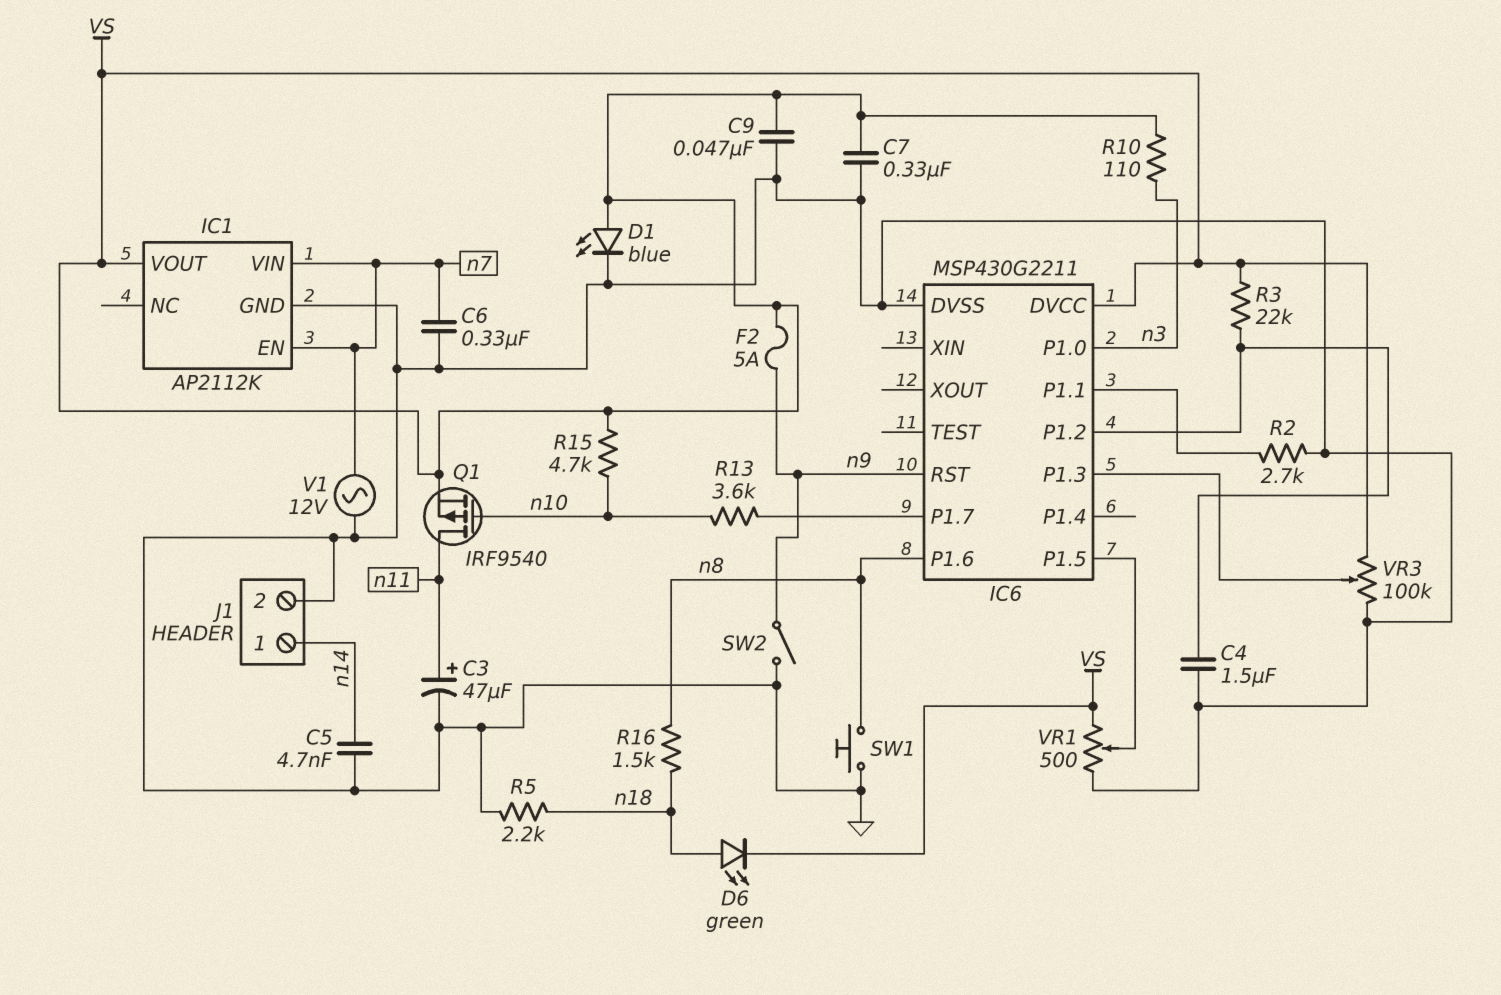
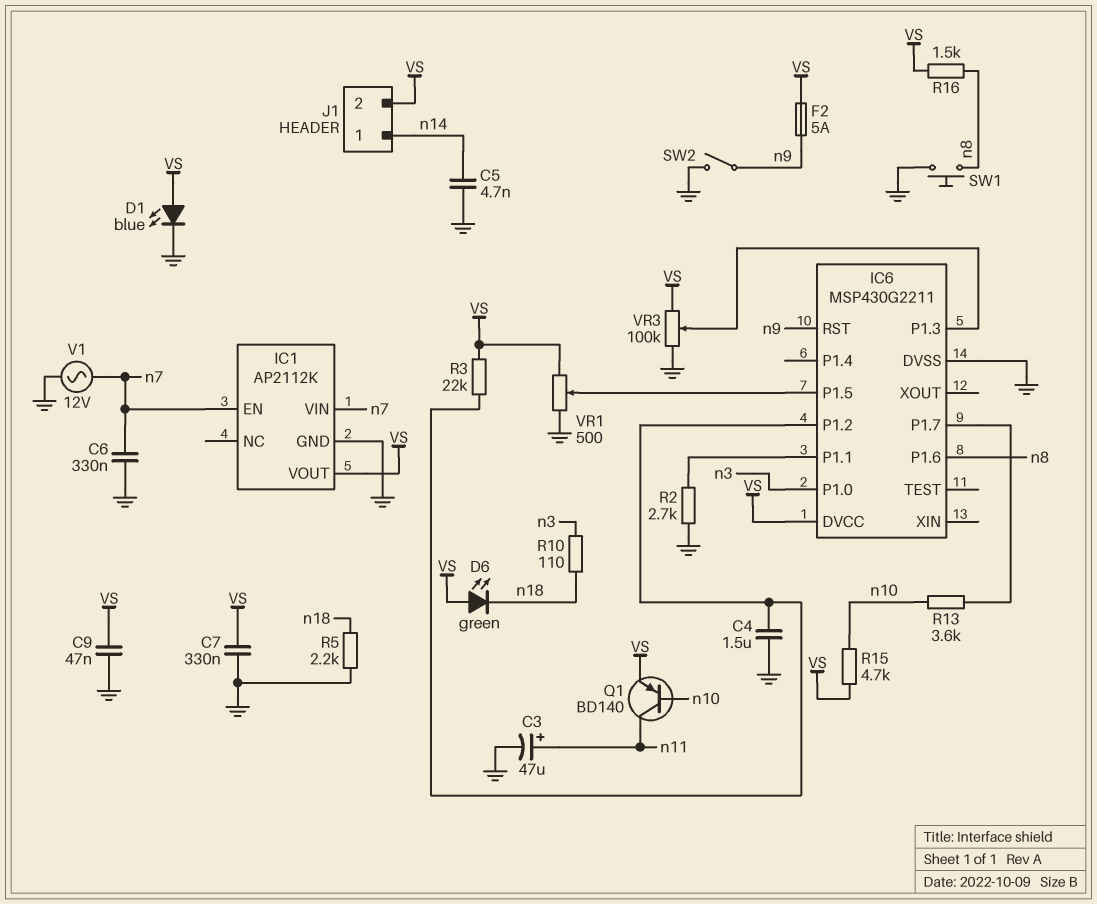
D6: LED green (A n18, K VS) -> LED green (A VS, K n18)
J1 pin 2: GND -> VS
Q1: PMOS IRF9540 (G n10, D n11, S VS) -> PNP BD140 (B n10, C n11, E VS)
R10: 110 (VS, n3) -> 110 (n3, n18)
R16: 1.5k (n8, n18) -> 1.5k (VS, n8)

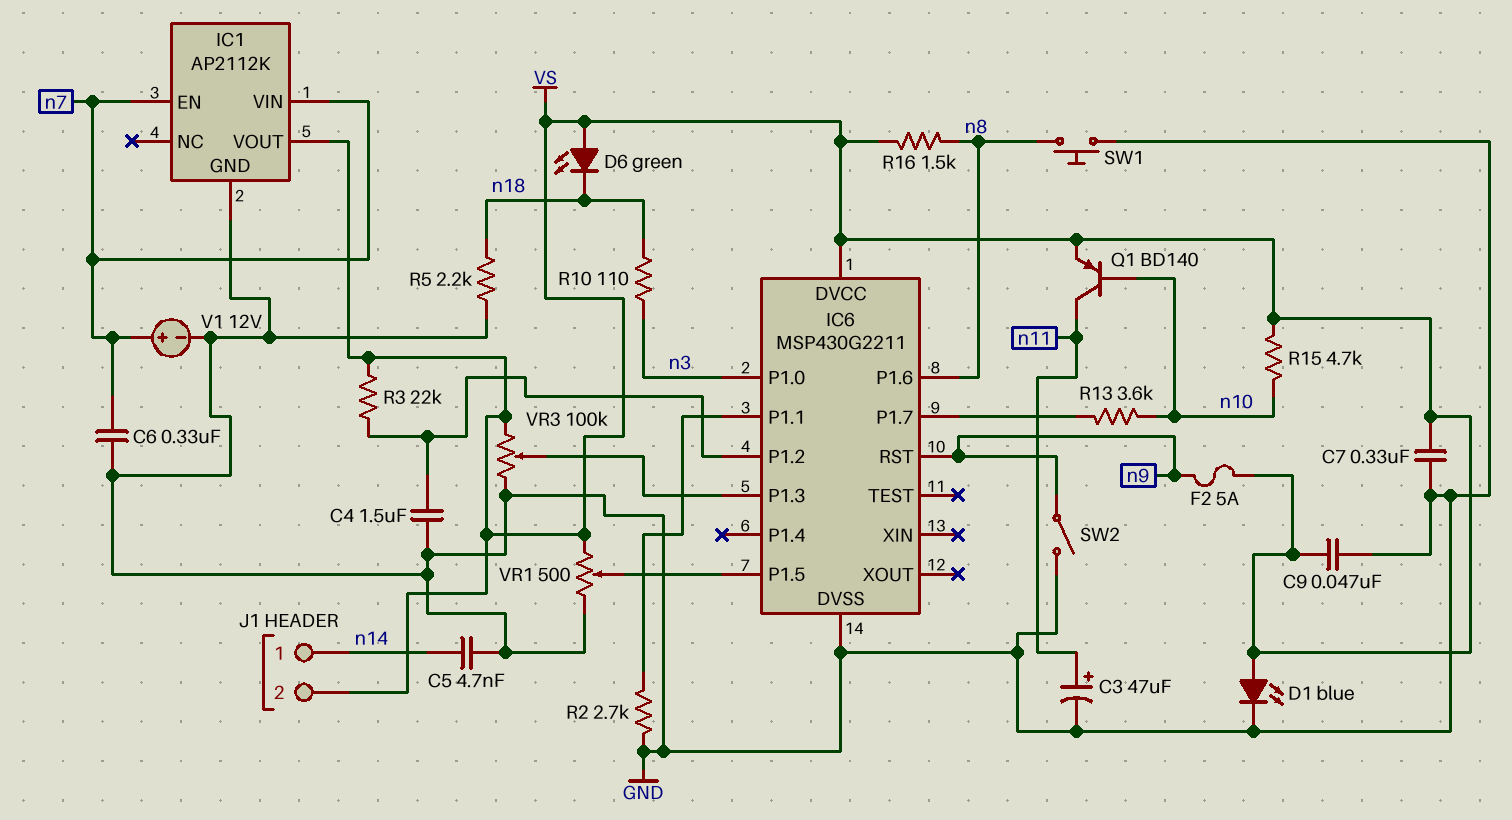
V1: AC 12V (GND, n7) -> 12V (plus n7, minus GND)

